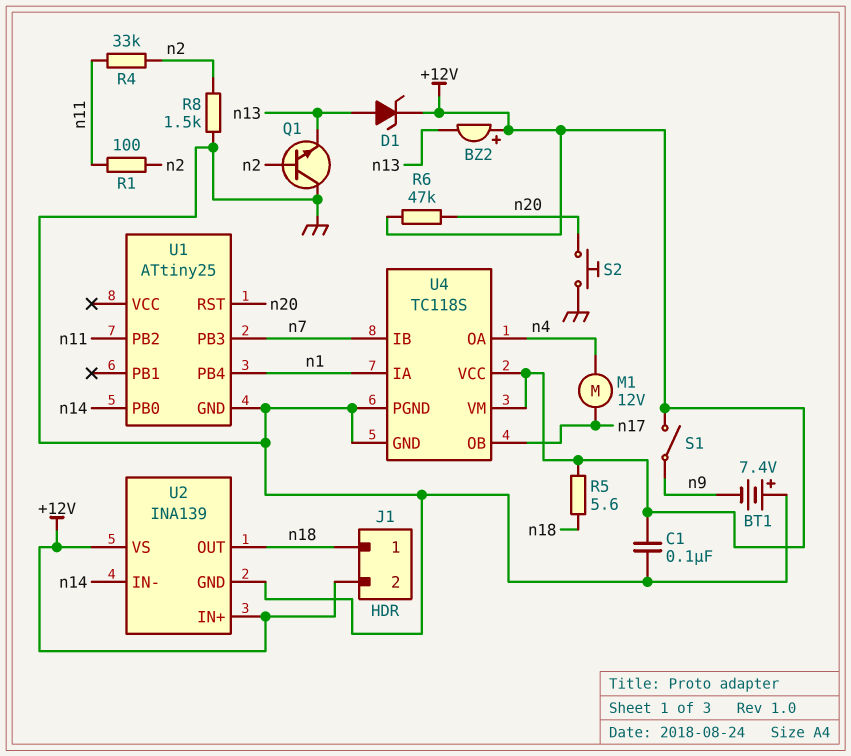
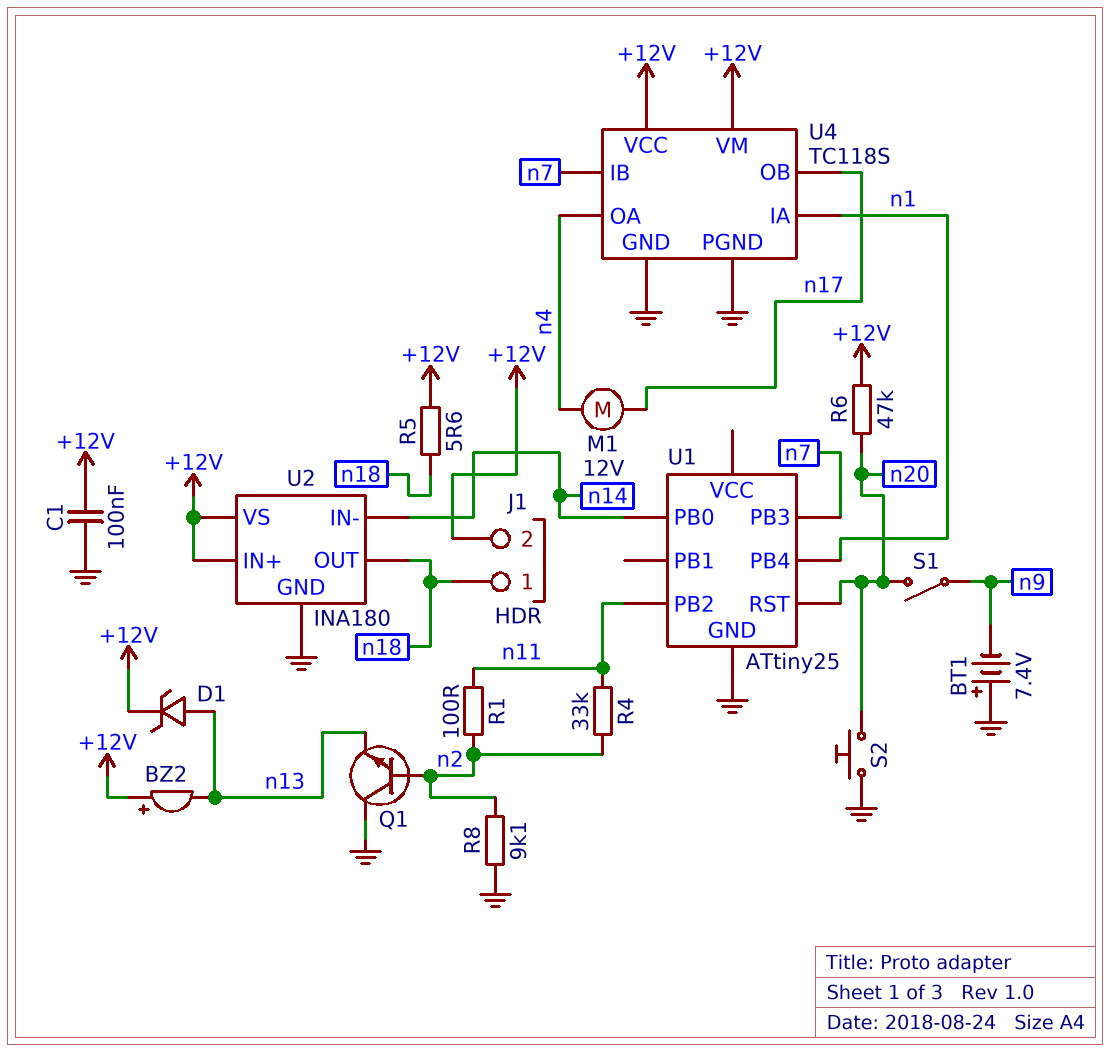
R8: 1.5k (GND, n2) -> 9.1k (GND, n2)
S1: switch (+12V, n9) -> switch (n9, n20)
U2: INA139 -> INA180

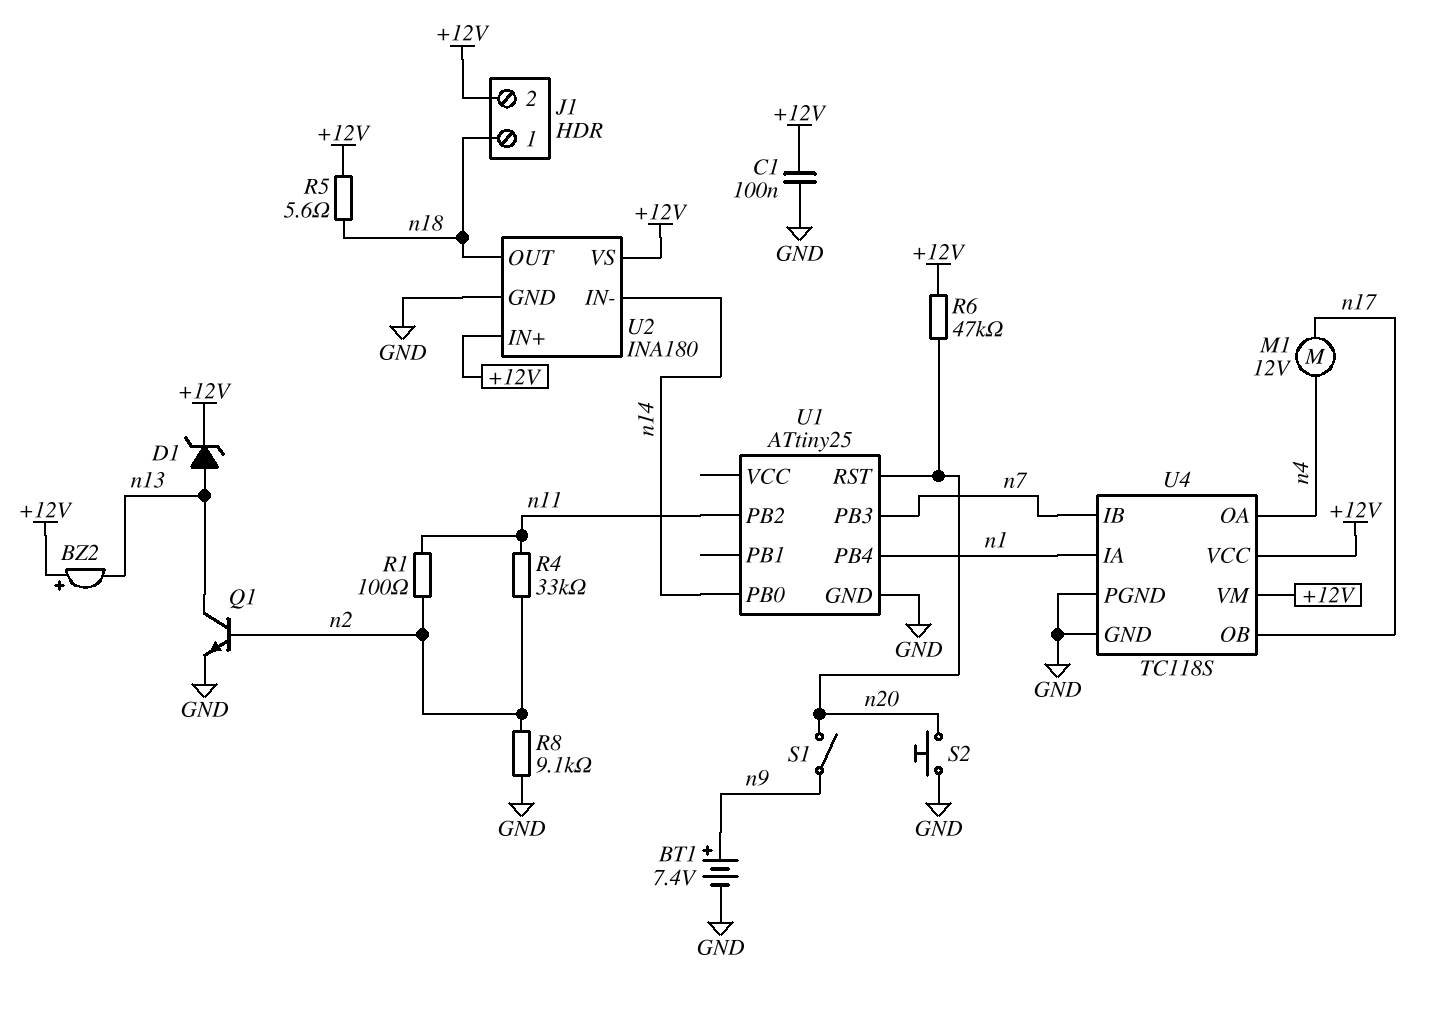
BT1: 7.4V (plus GND, minus n9) -> 7.4V (plus n9, minus GND)
Q1: NPN (B n2, C GND, E n13) -> NPN (B n2, C n13, E GND)

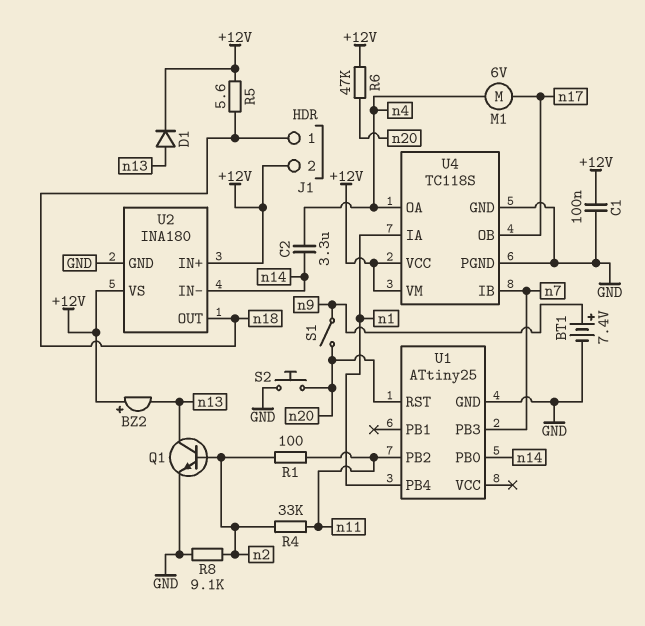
C2: none -> 3.3uF (n4, n14)
D1: zener (A n13, K +12V) -> diode (A n13, K +12V)
M1: motor 12V (n4, n17) -> motor 6V (n4, n17)

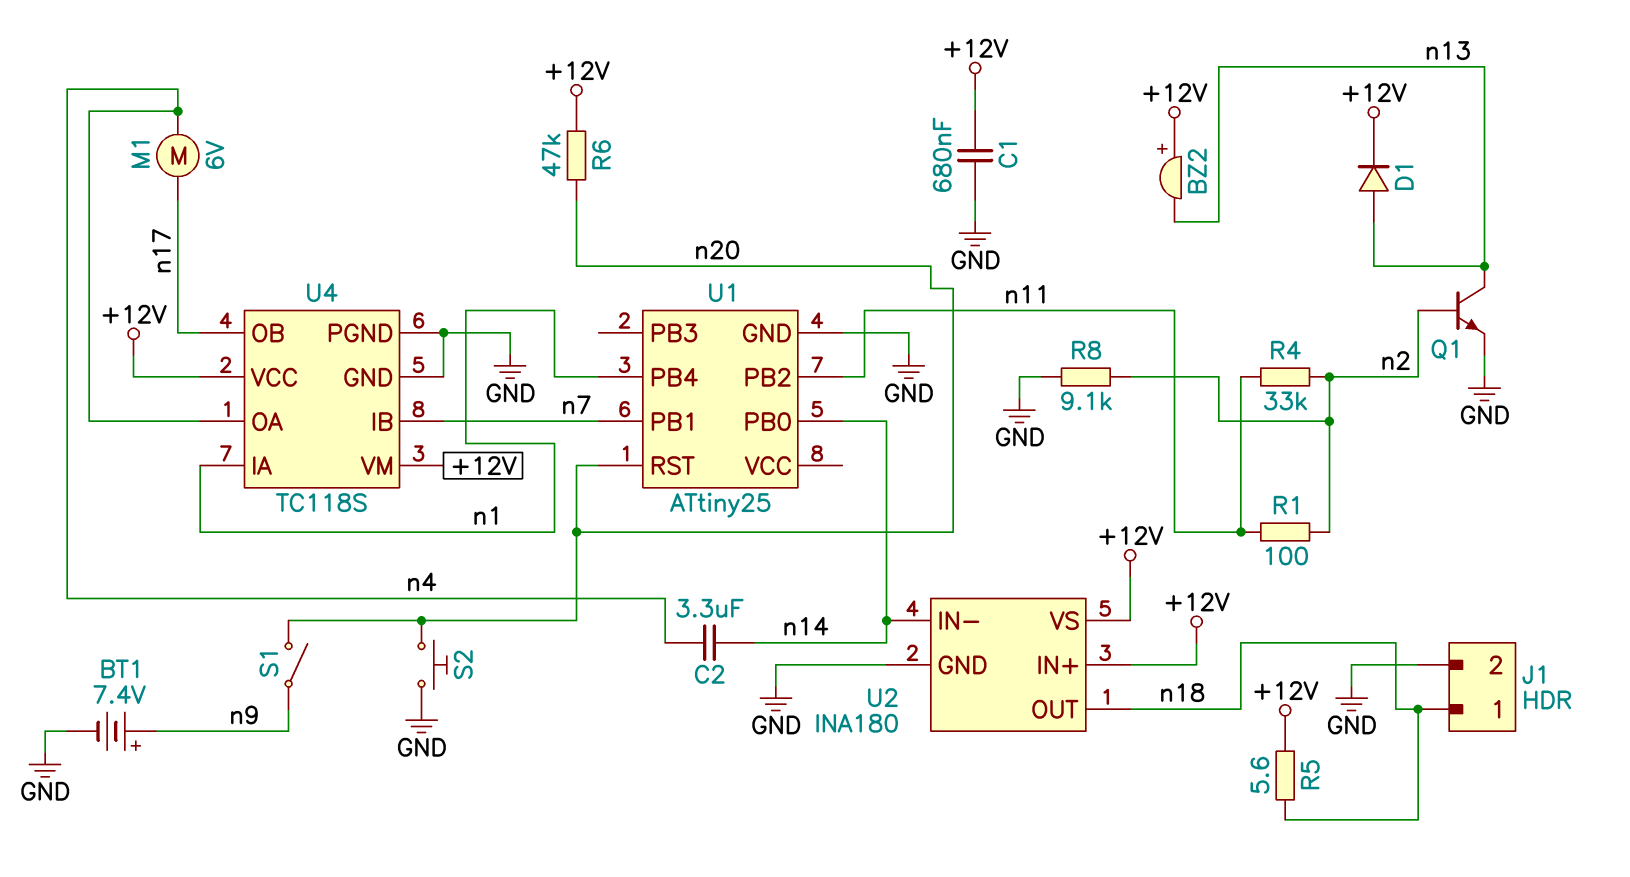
C1: 100nF (+12V, GND) -> 680nF (+12V, GND)
J1 pin 2: +12V -> GND
U1 pin PB1: none -> n7
U1 pin PB3: n7 -> none

